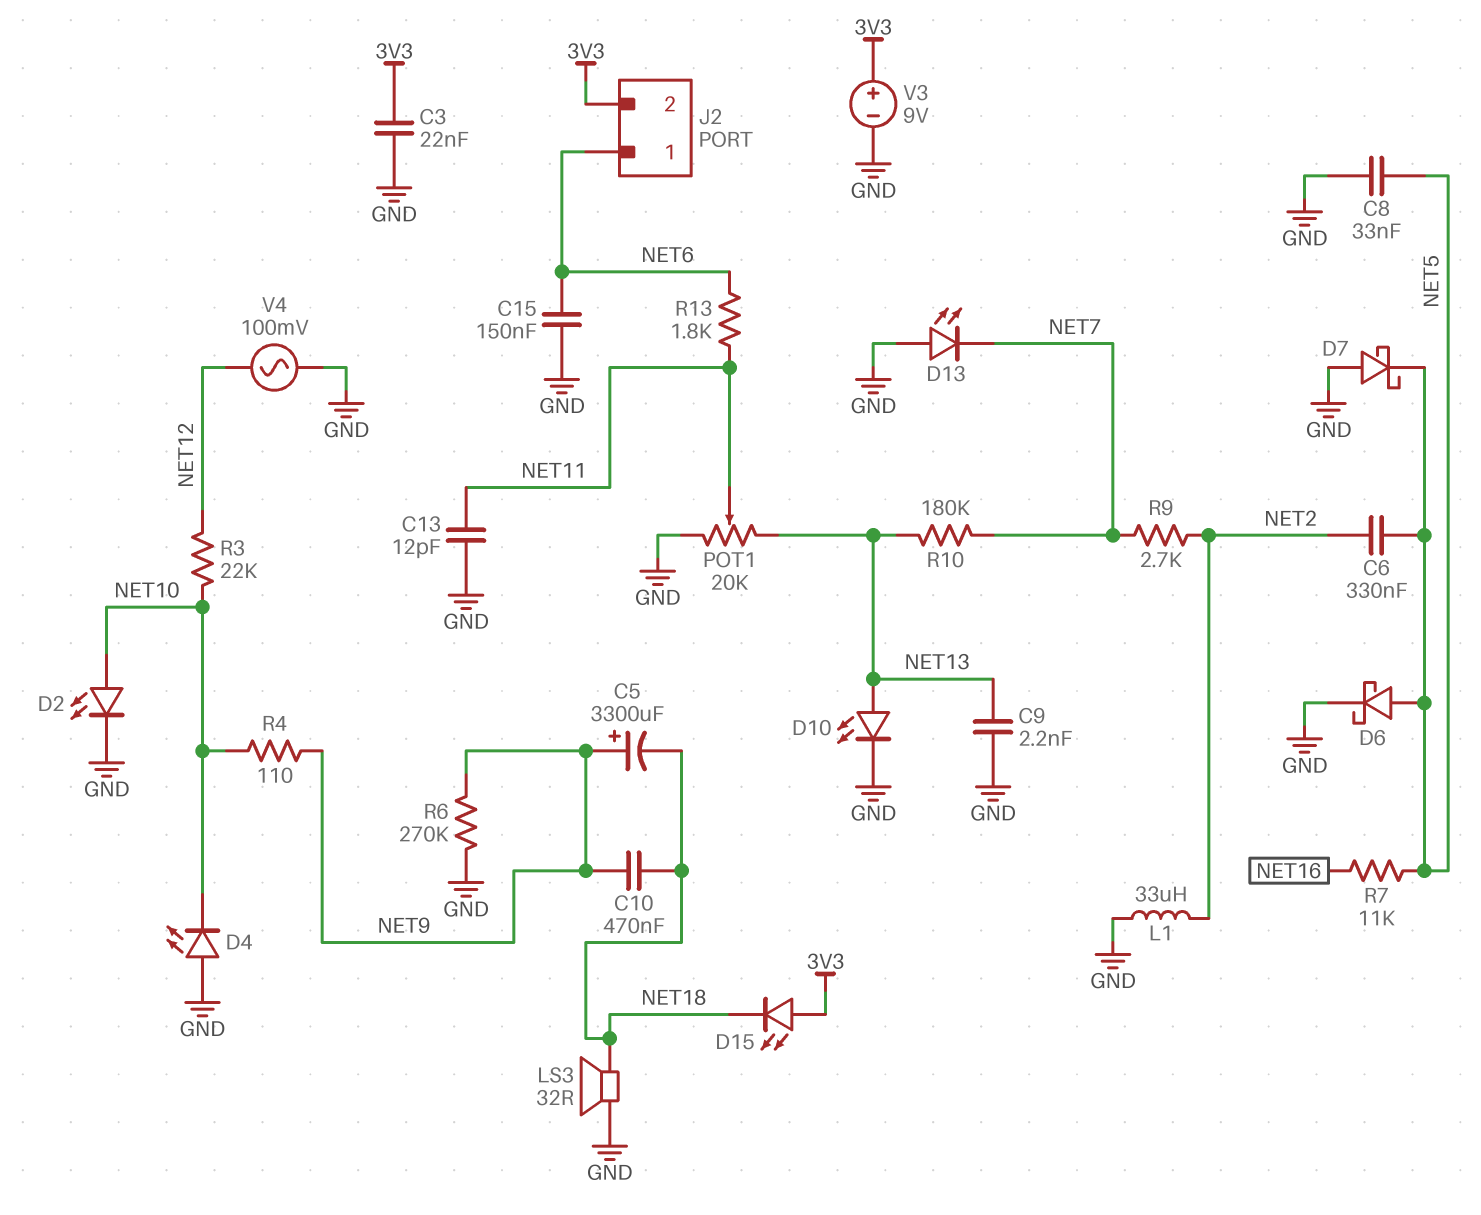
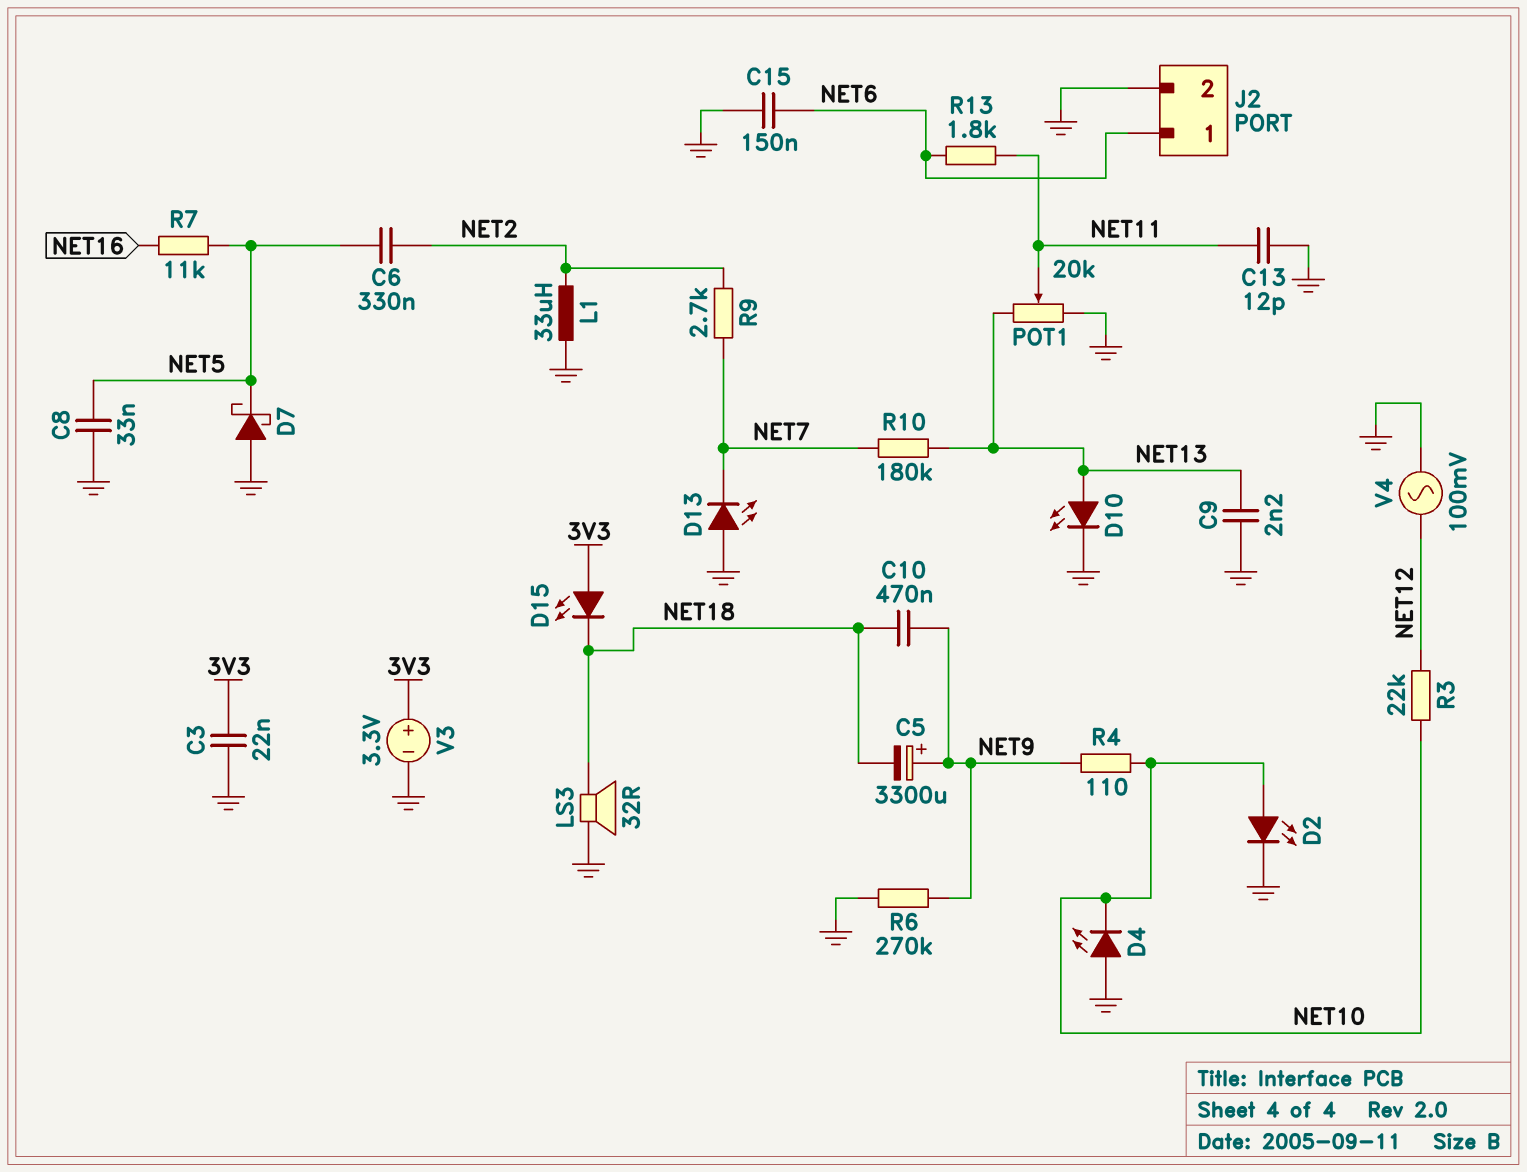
D6: schottky (A NET5, K GND) -> none
J2 pin 2: 3V3 -> GND
V3: 9V (plus 3V3, minus GND) -> 3.3V (plus 3V3, minus GND)

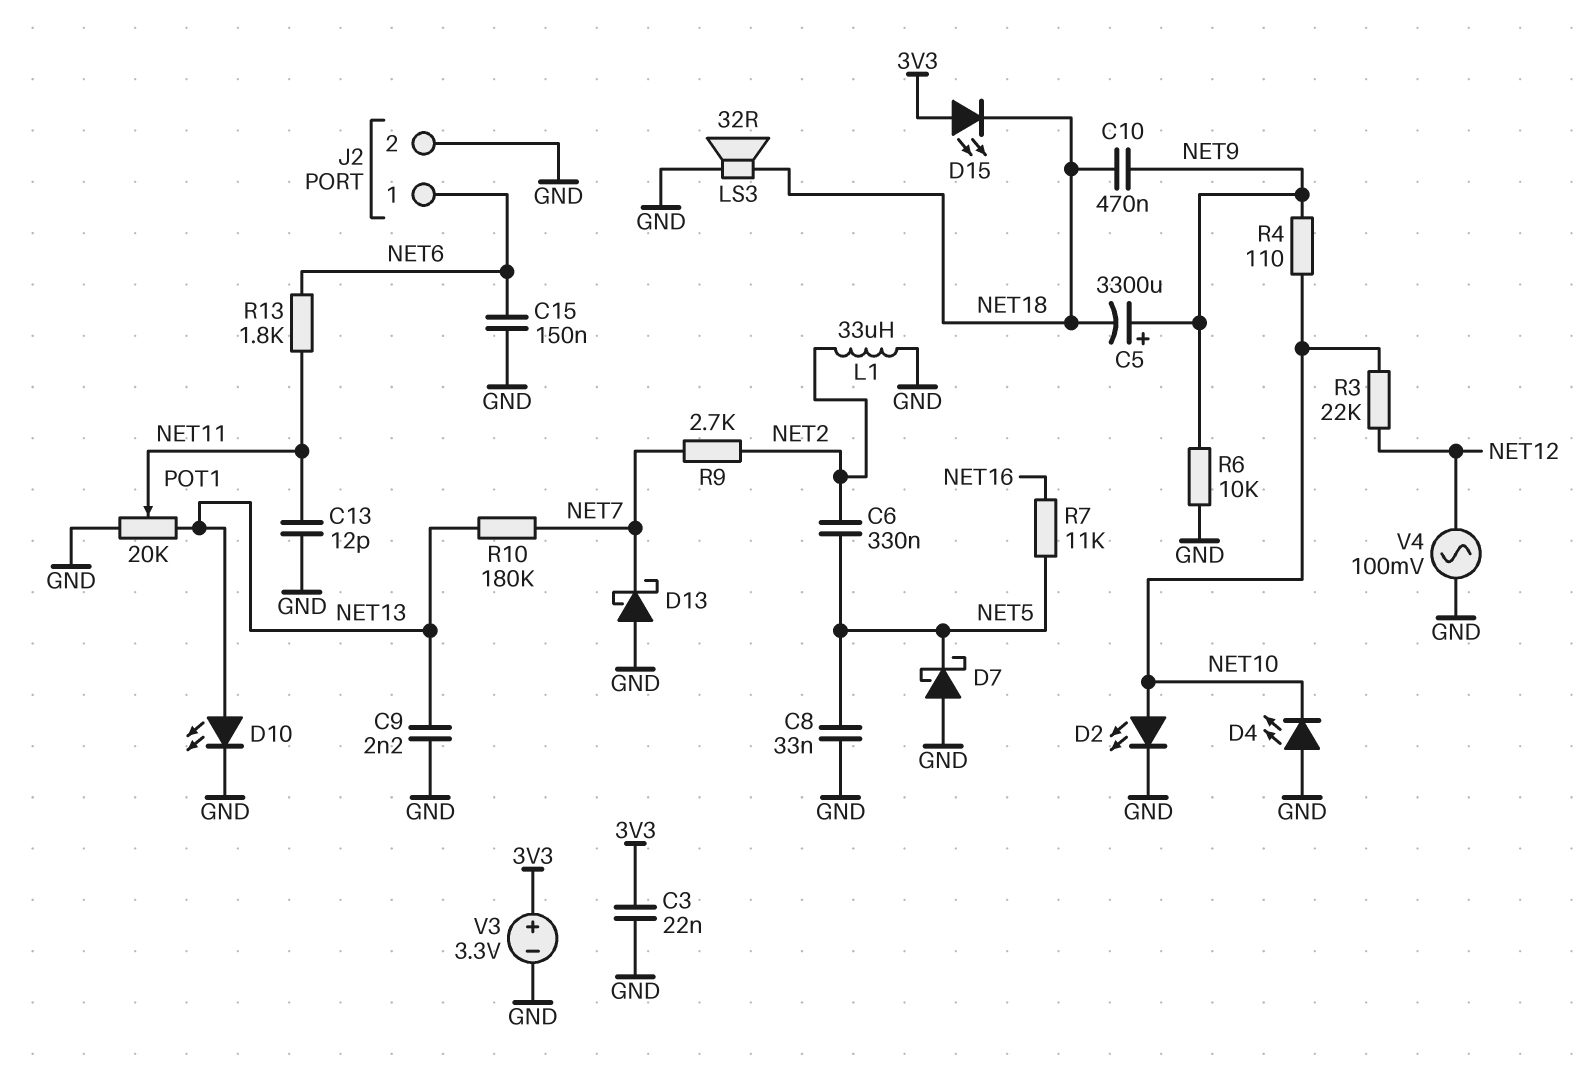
D13: LED (A GND, K NET7) -> schottky (A GND, K NET7)
R6: 270k (GND, NET9) -> 10k (GND, NET9)

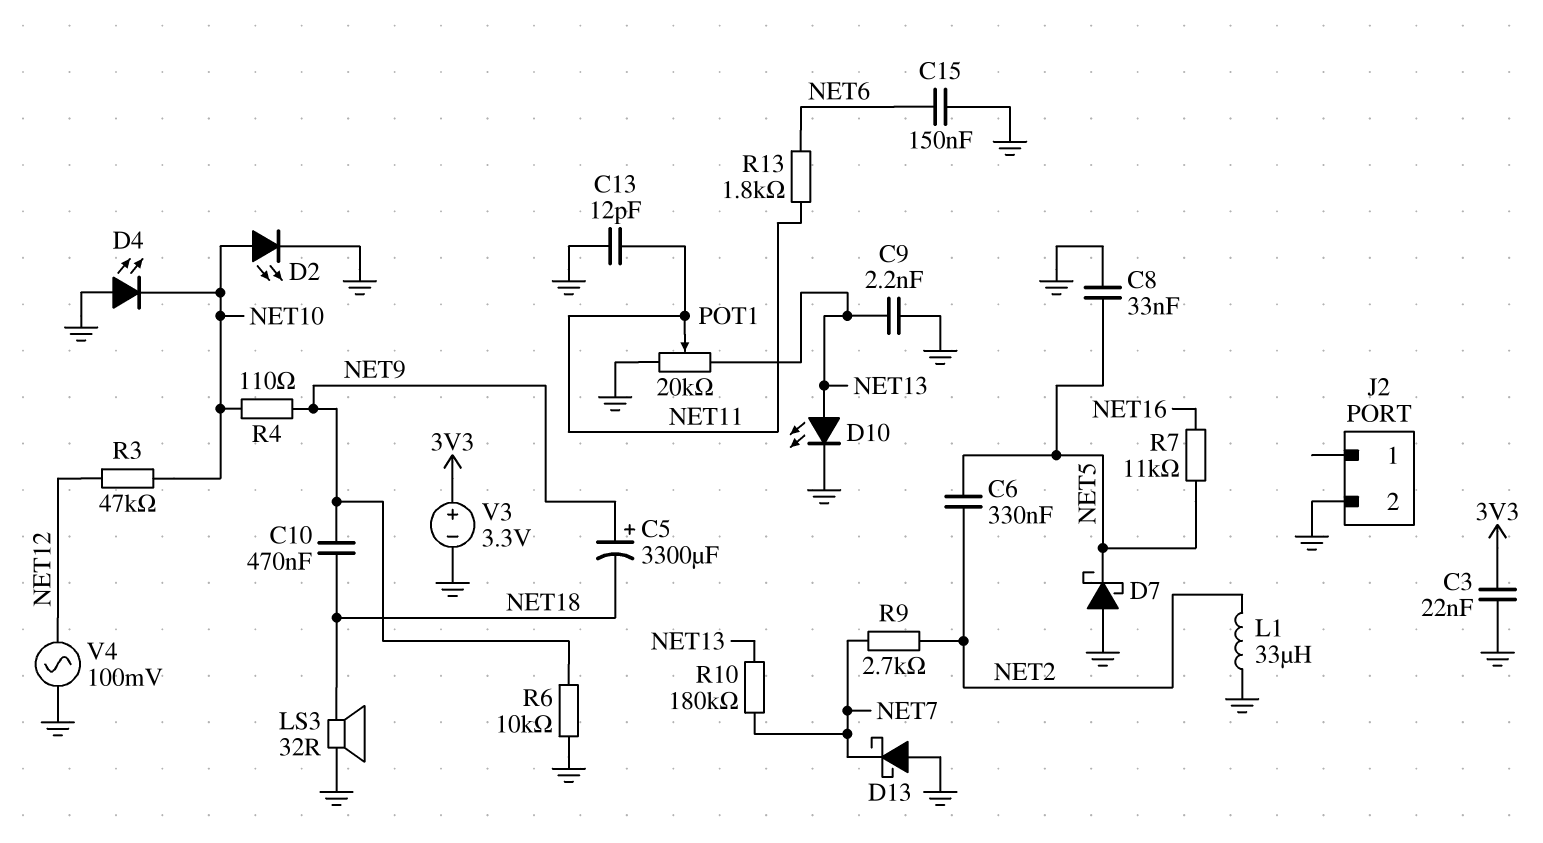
D15: LED (A 3V3, K NET18) -> none
J2 pin 1: NET6 -> none
R3: 22k (NET10, NET12) -> 47k (NET10, NET12)

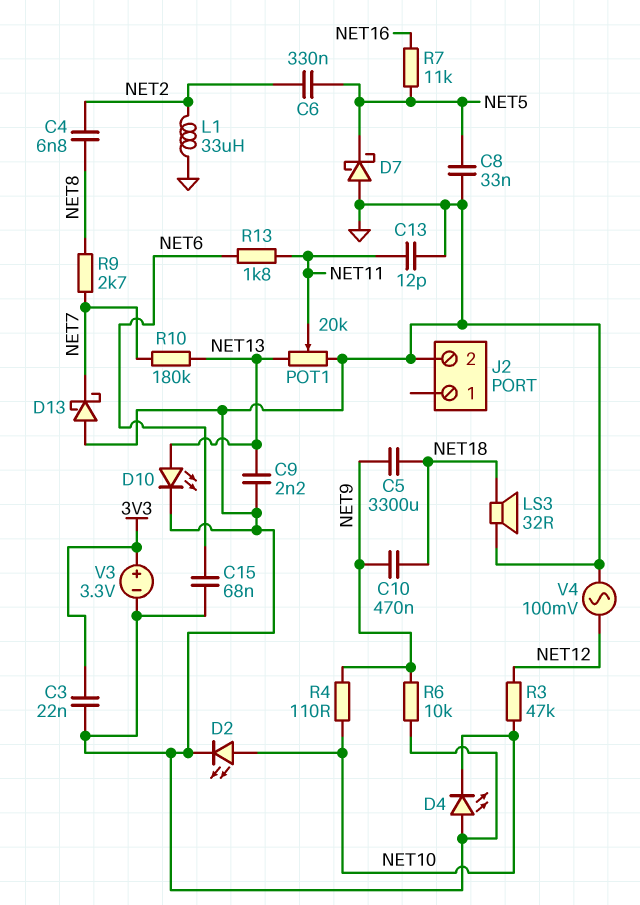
C4: none -> 6.8nF (NET2, NET8)
C5: 3300uF (plus NET9, minus NET18) -> 3300uF (NET9, NET18)
C15: 150nF (GND, NET6) -> 68nF (GND, NET6)
R9: 2.7k (NET2, NET7) -> 2.7k (NET7, NET8)

